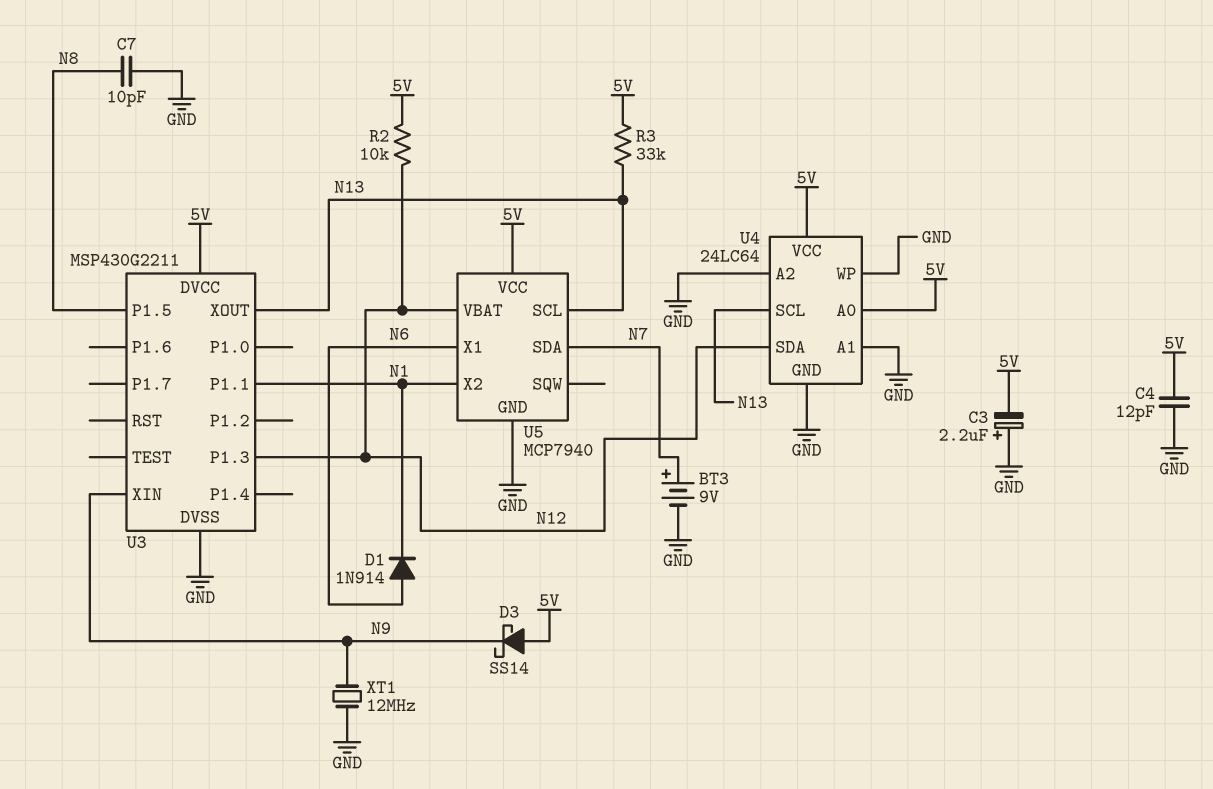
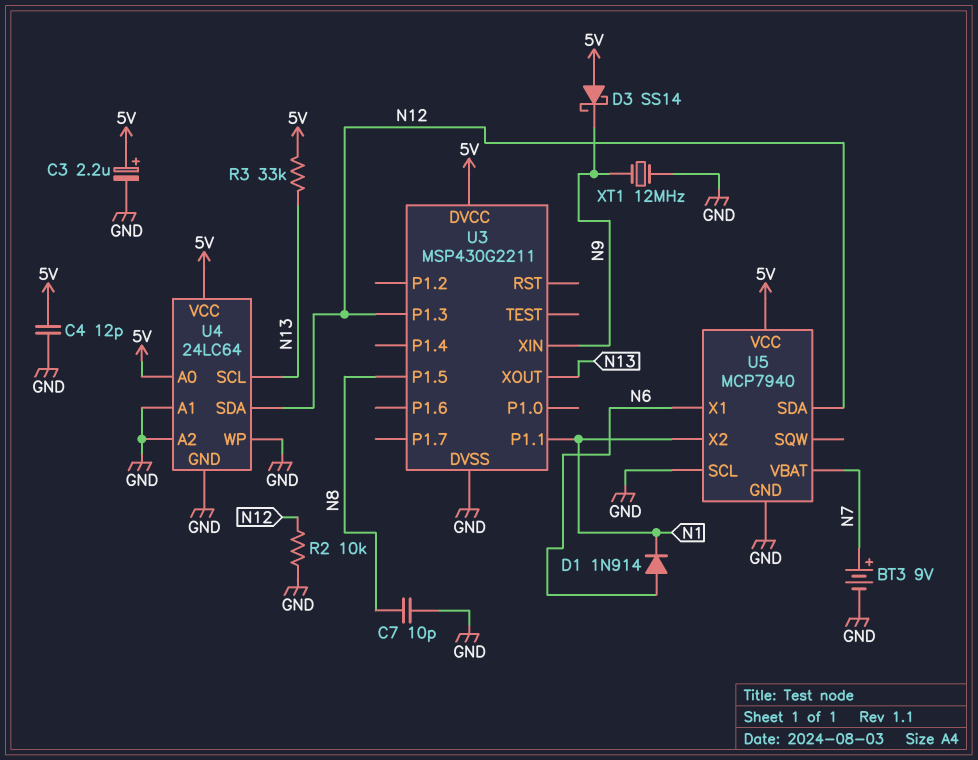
C3: 2.2uF (plus GND, minus 5V) -> 2.2uF (plus 5V, minus GND)
R2: 10k (5V, N12) -> 10k (GND, N12)
U5 pin SCL: N13 -> GND
U5 pin SDA: N7 -> N12
U5 pin VBAT: N12 -> N7

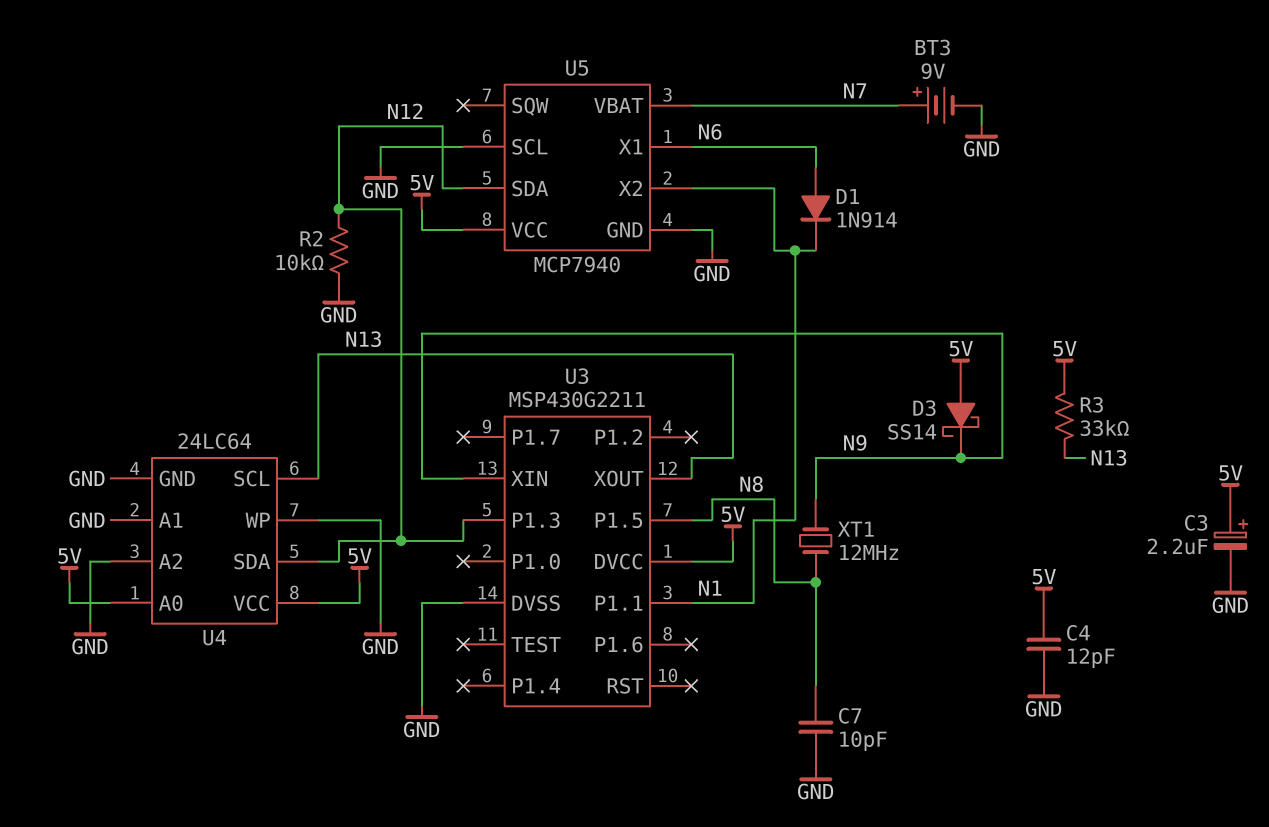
XT1: 12MHz (GND, N9) -> 12MHz (N8, N9)

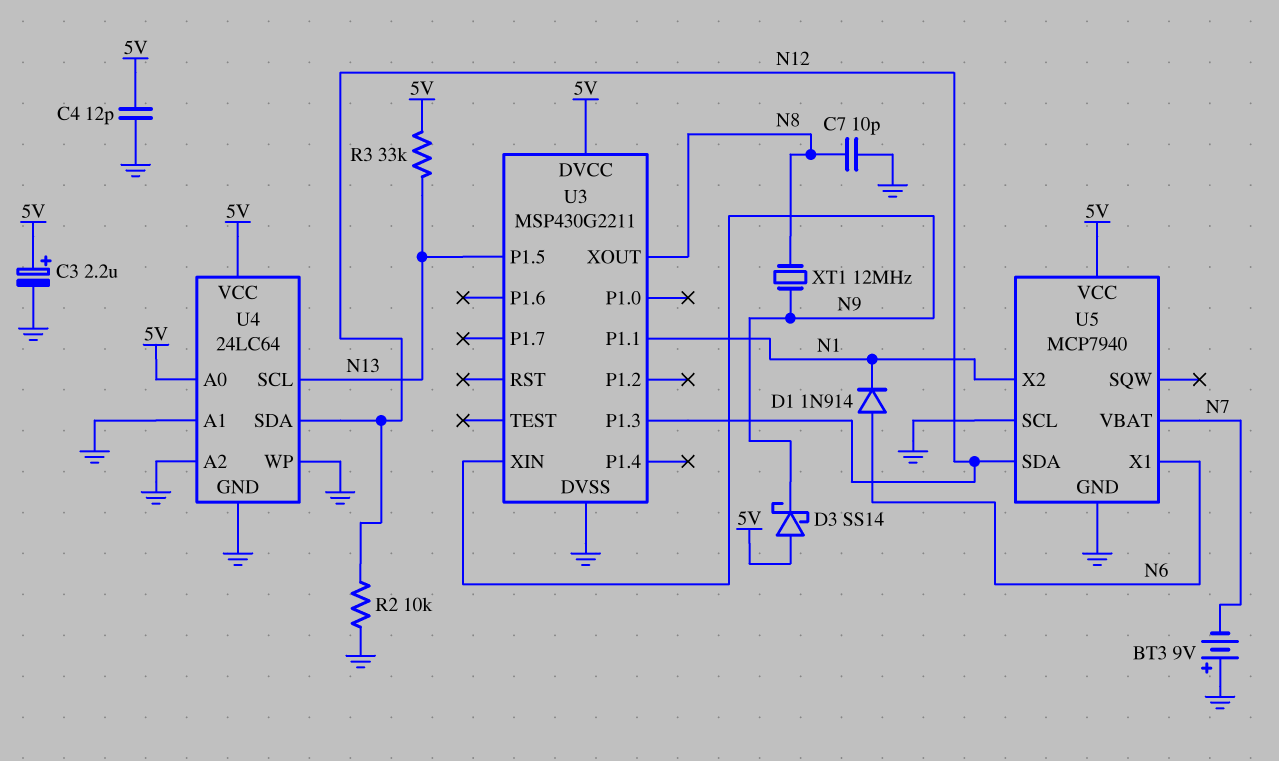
BT3: 9V (plus N7, minus GND) -> 9V (plus GND, minus N7)
U3 pin P1.5: N8 -> N13
U3 pin XOUT: N13 -> N8

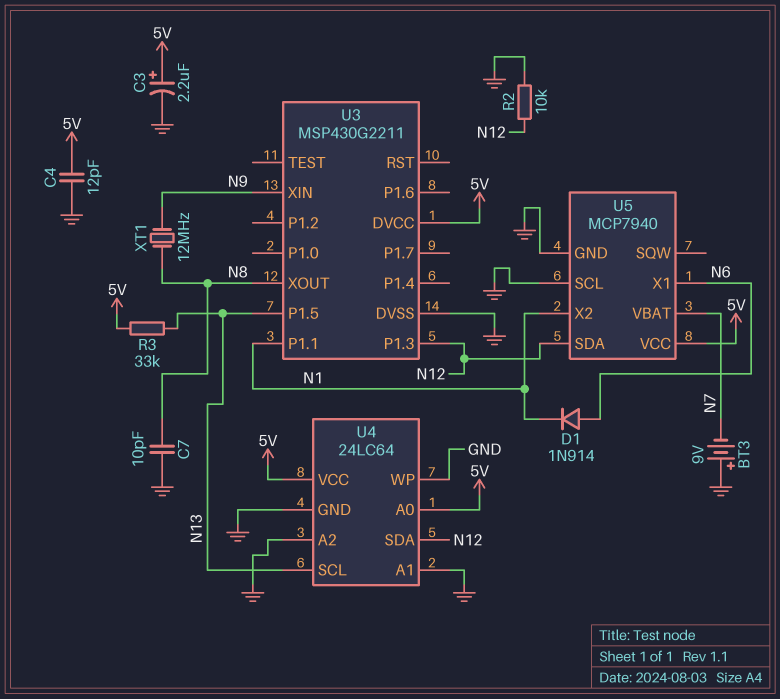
D3: schottky SS14 (A 5V, K N9) -> none

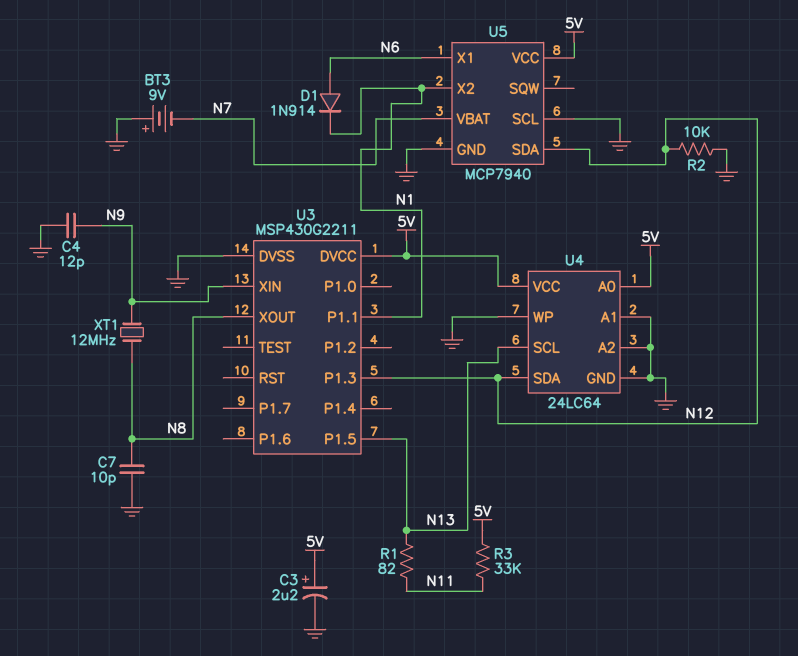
C4: 12pF (5V, GND) -> 12pF (GND, N9)
R1: none -> 82 (N11, N13)
R3: 33k (5V, N13) -> 33k (5V, N11)

